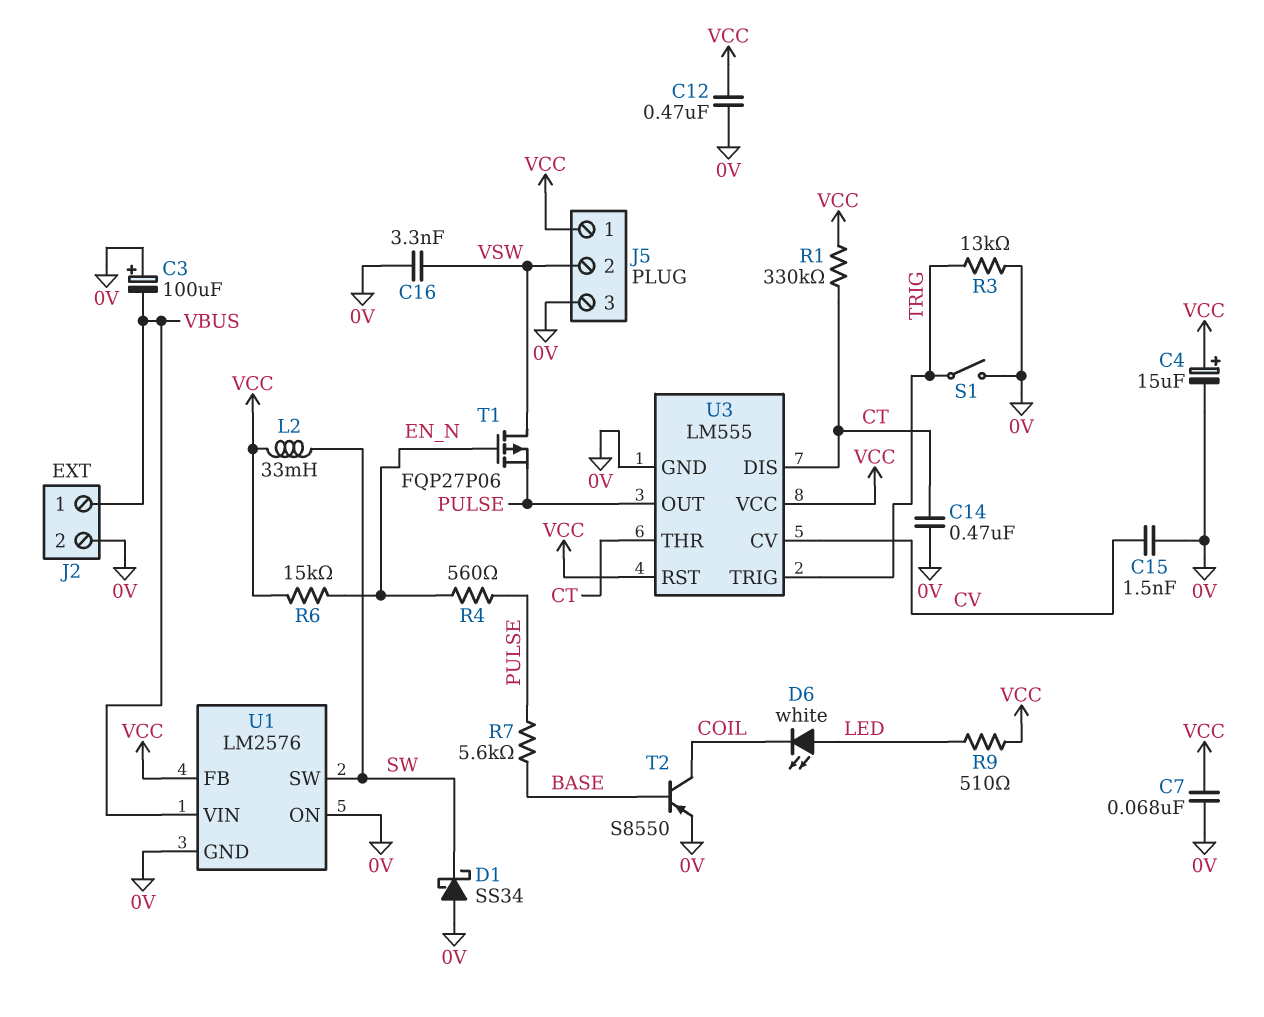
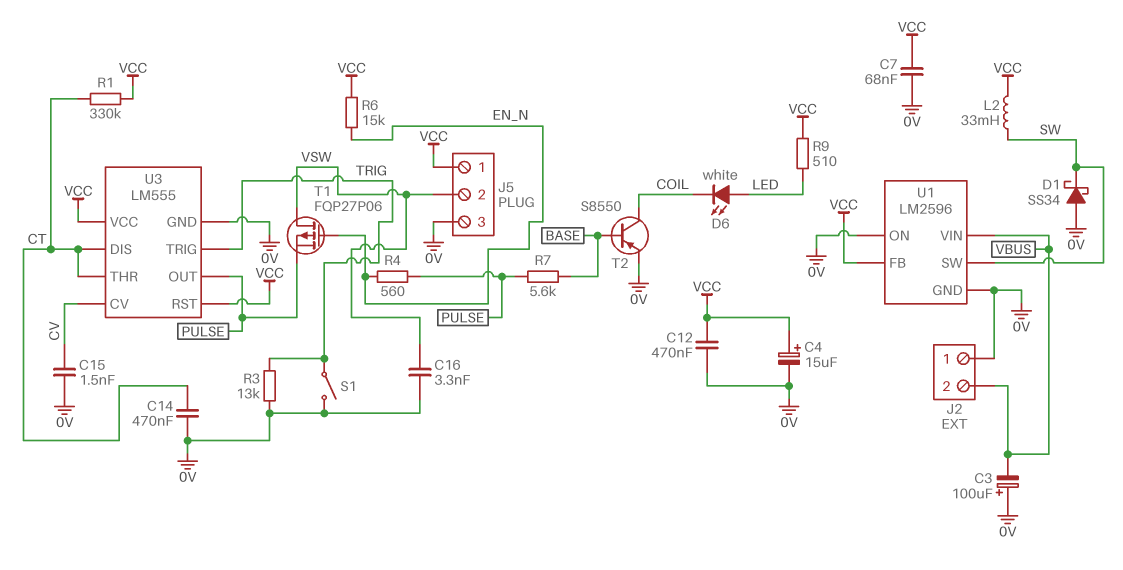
J2 pin 1: VBUS -> 0V
J2 pin 2: 0V -> VBUS
U1: LM2576 -> LM2596

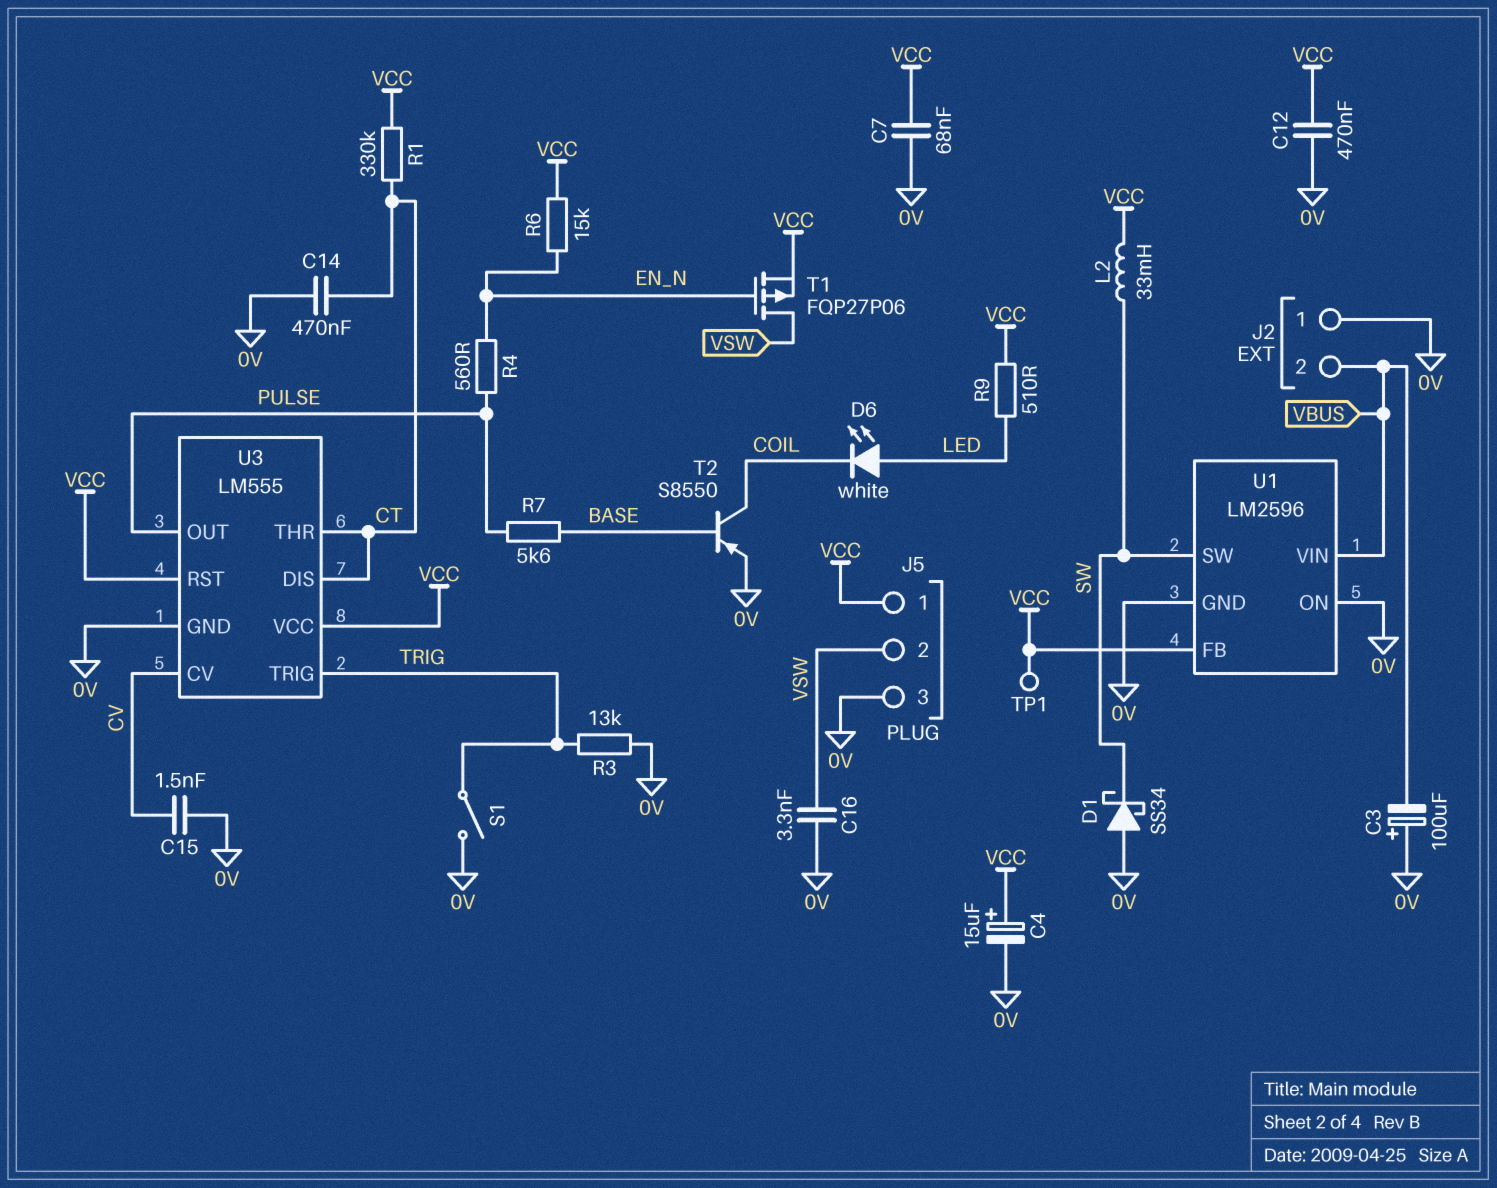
T1: PMOS FQP27P06 (G EN_N, D VSW, S PULSE) -> PMOS FQP27P06 (G EN_N, D VSW, S VCC)
TP1: none -> test point (VCC)

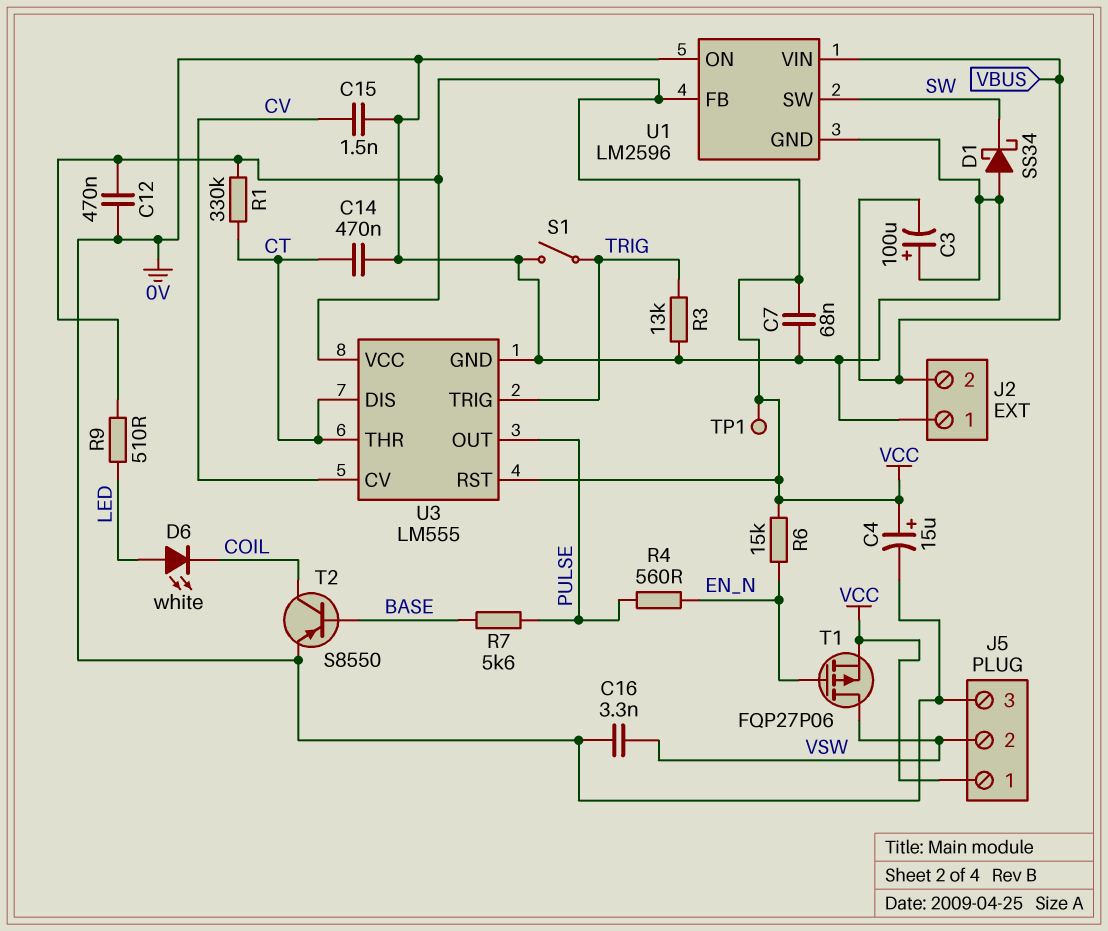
L2: 33mH (SW, VCC) -> none

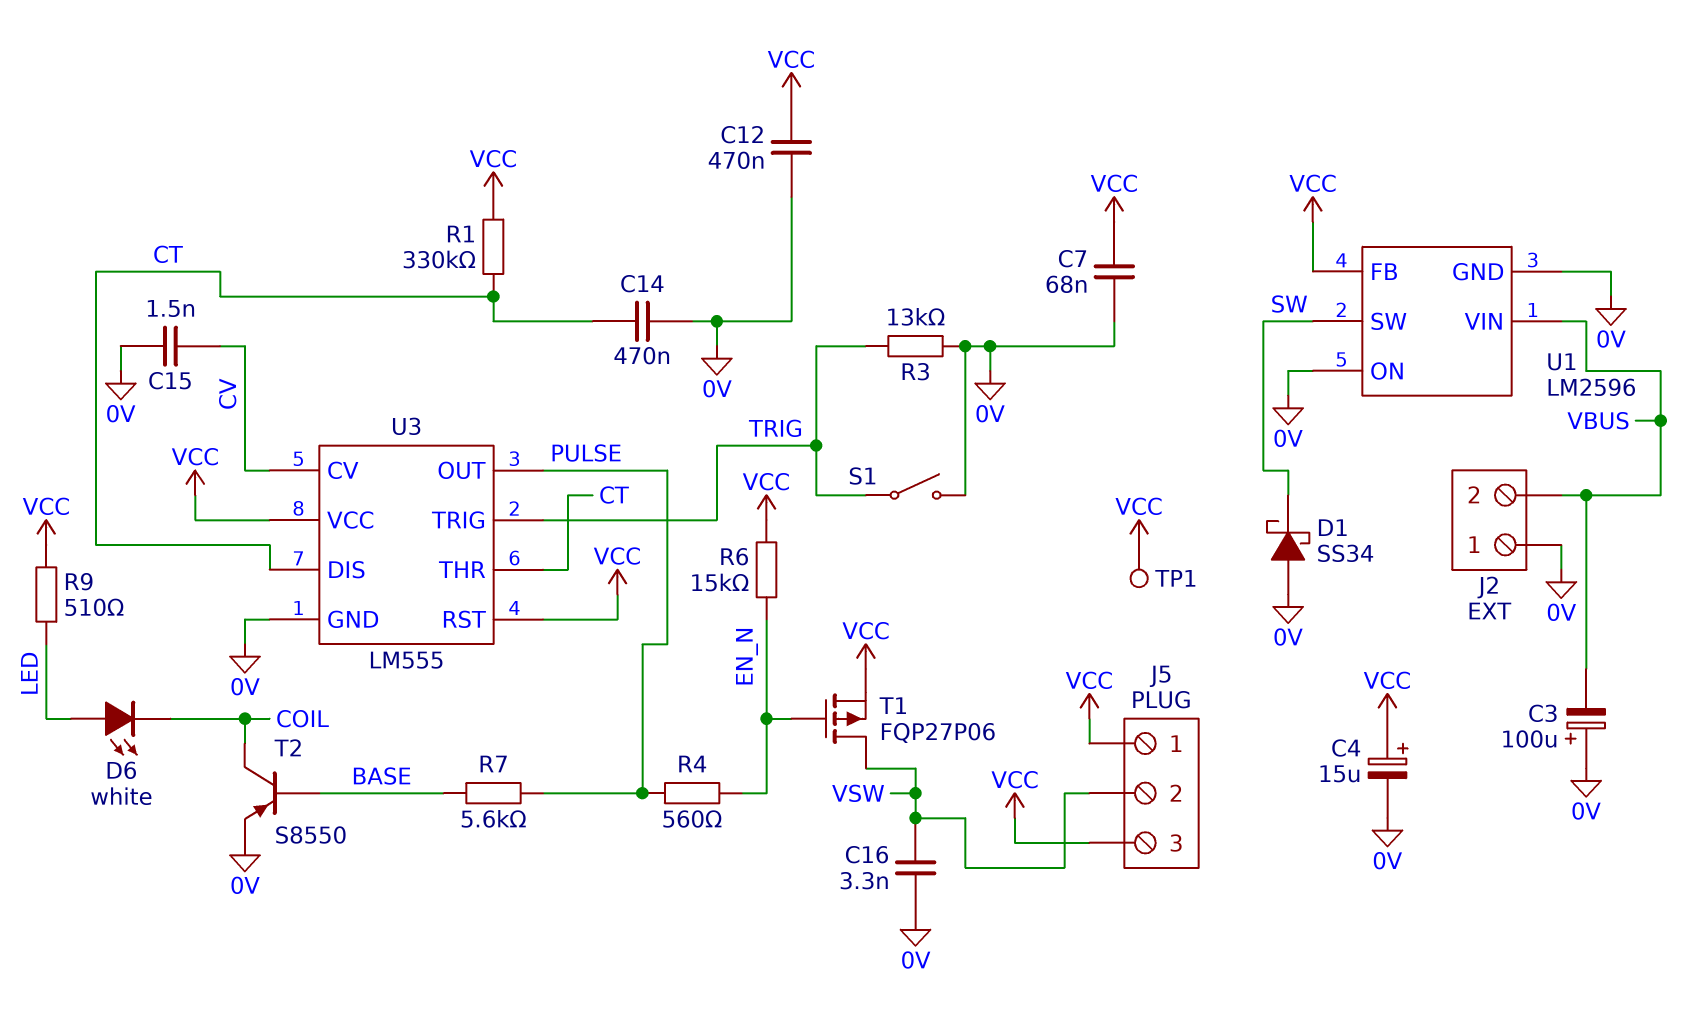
J5 pin 3: 0V -> VCC

